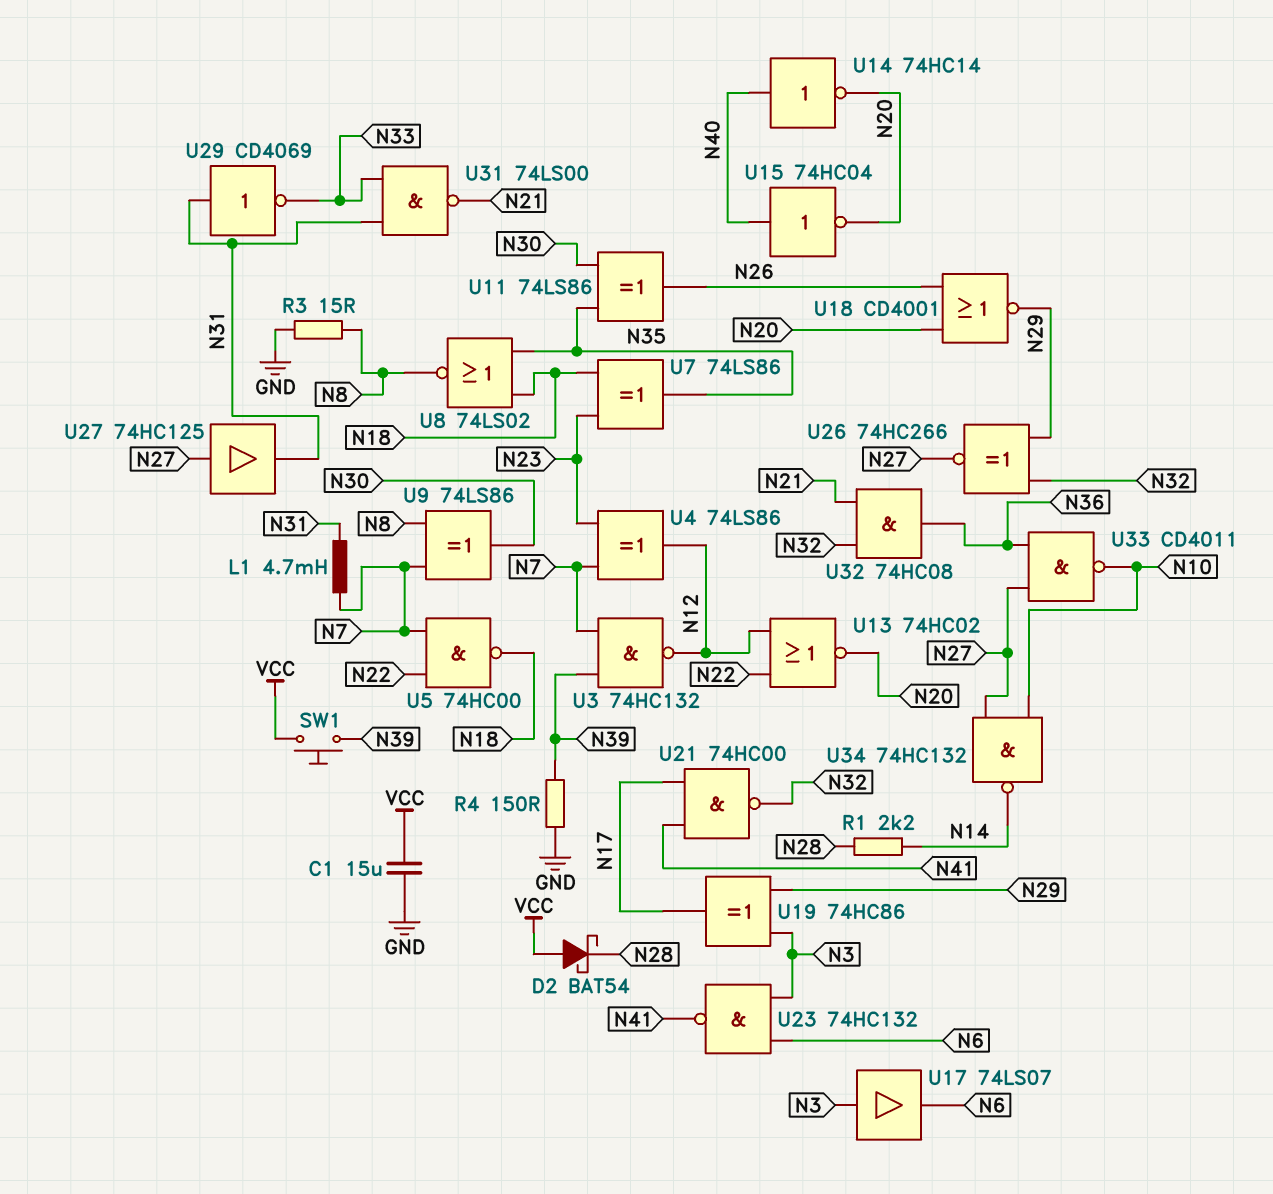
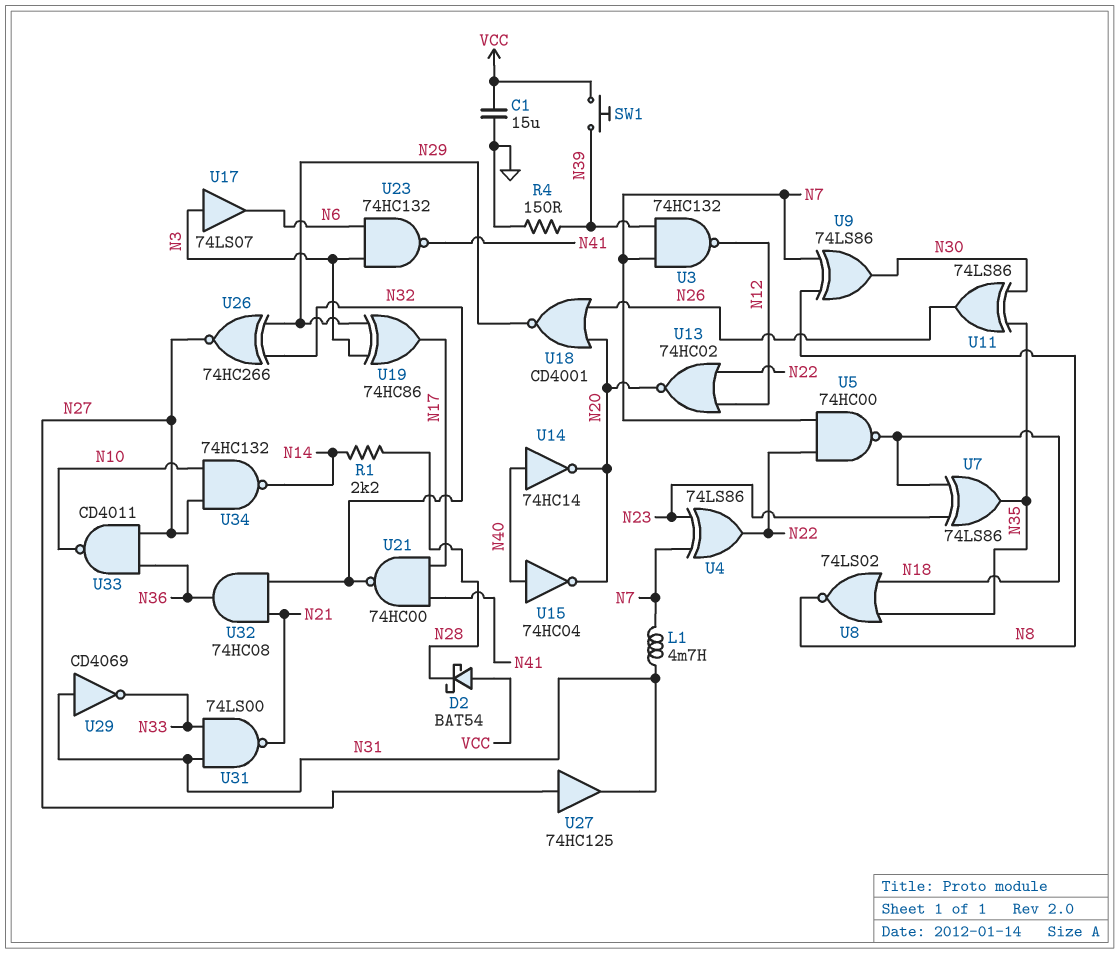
R3: 15 (GND, N8) -> none
U4: XOR 74LS86 (in N7, in N23, out N12) -> XOR 74LS86 (in N7, in N23, out N22)

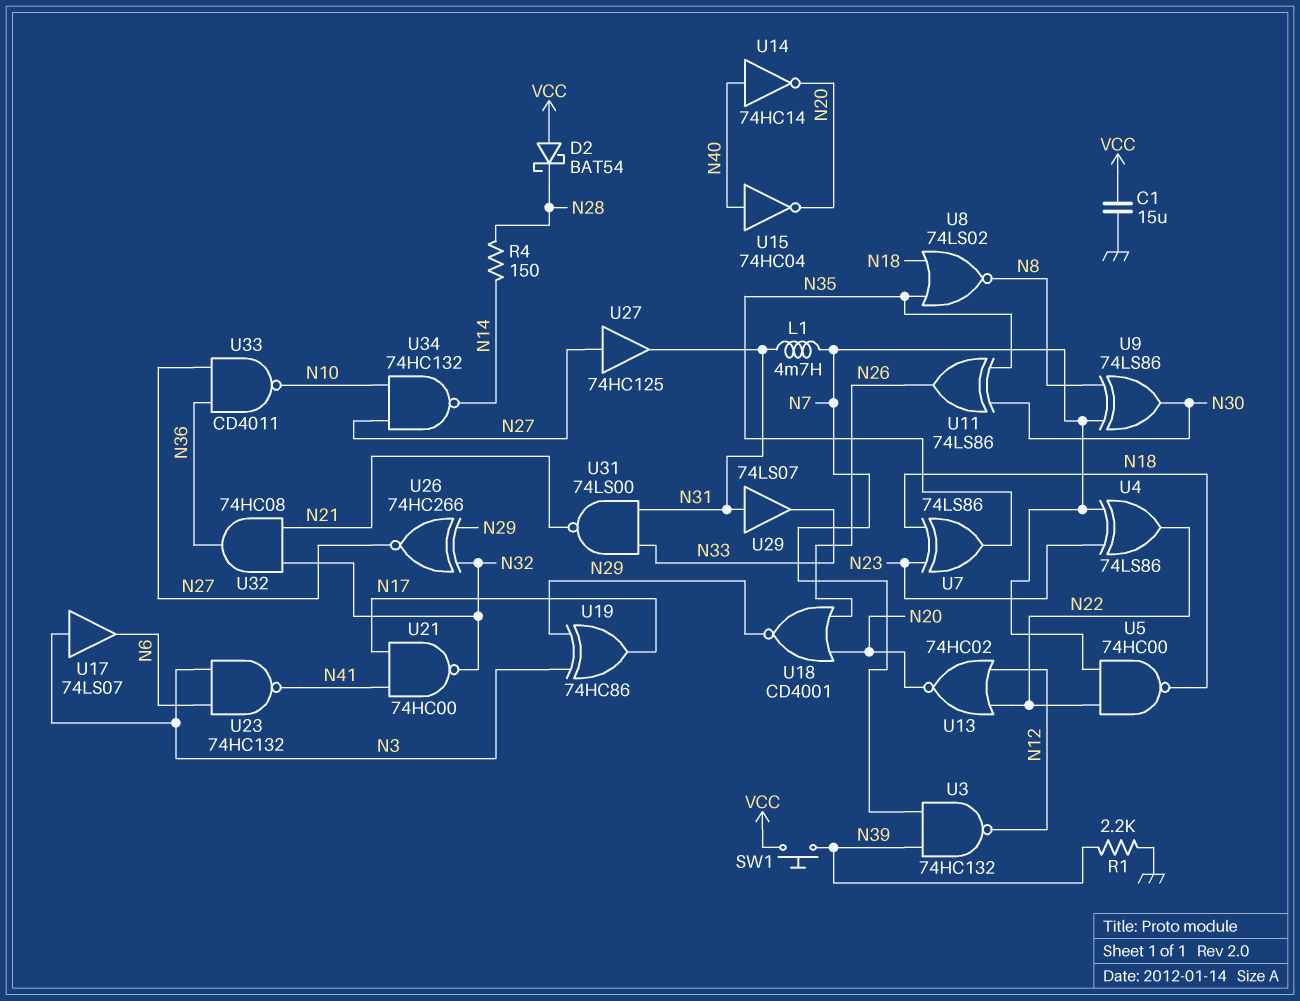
R1: 2.2k (N14, N28) -> 2.2k (GND, N39)
R4: 150 (GND, N39) -> 150 (N14, N28)
U29: NOT CD4069 (in N31, out N33) -> buffer 74LS07 (in N31, out N33)

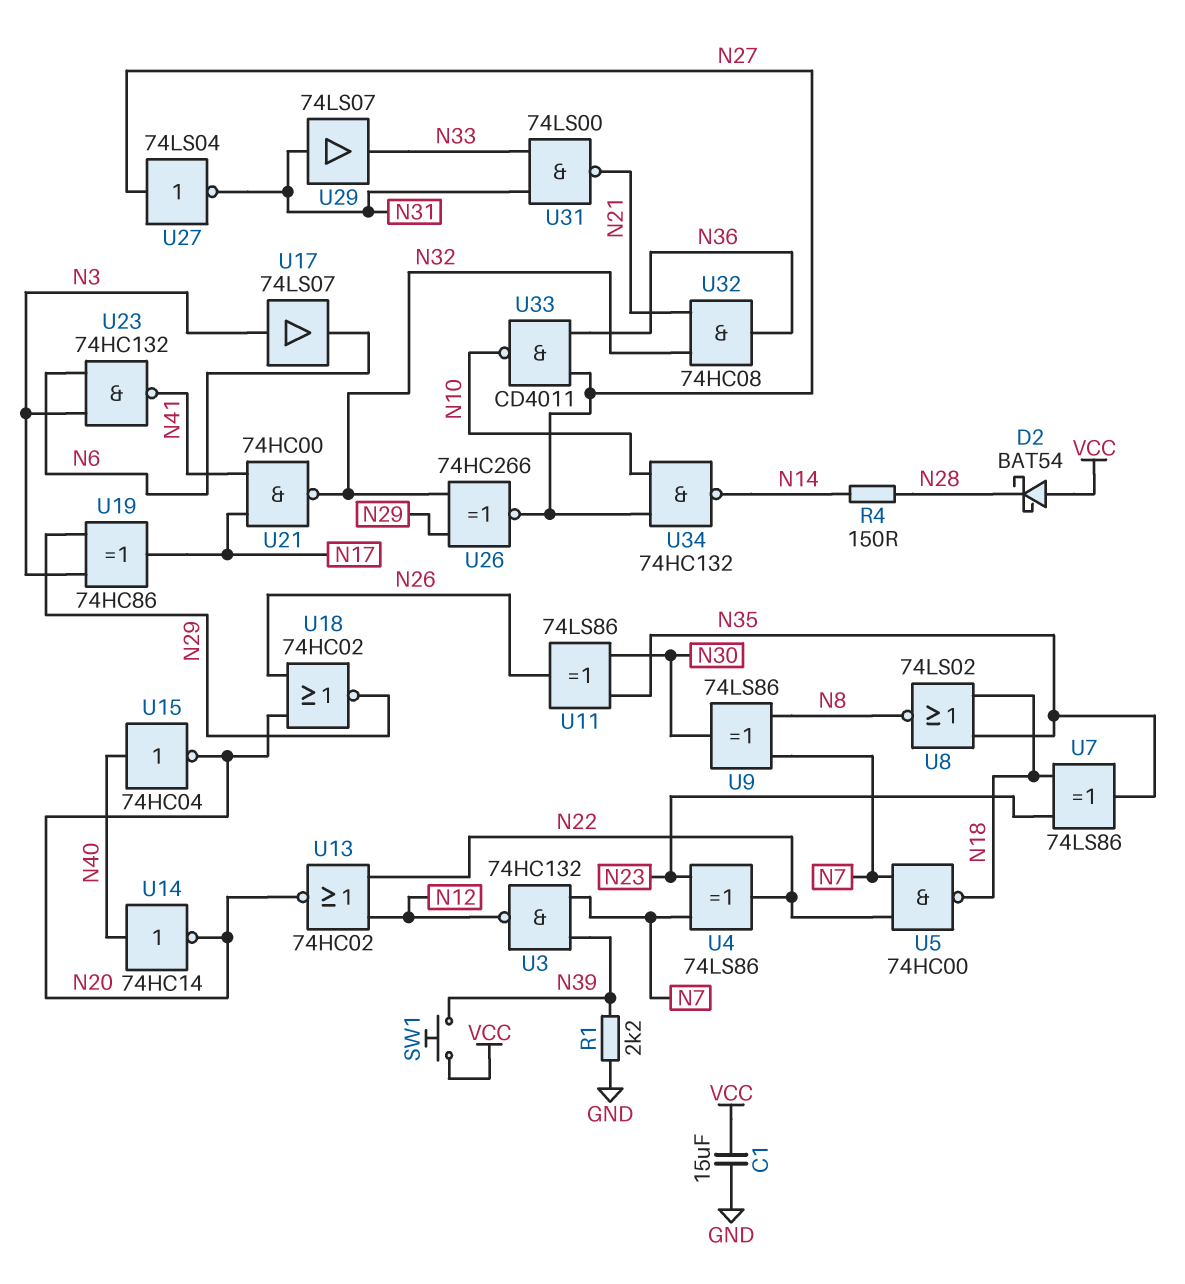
L1: 4.7mH (N7, N31) -> none
U18: NOR CD4001 (in N20, in N26, out N29) -> NOR 74HC02 (in N20, in N26, out N29)
U27: buffer 74HC125 (in N27, out N31) -> NOT 74LS04 (in N27, out N31)

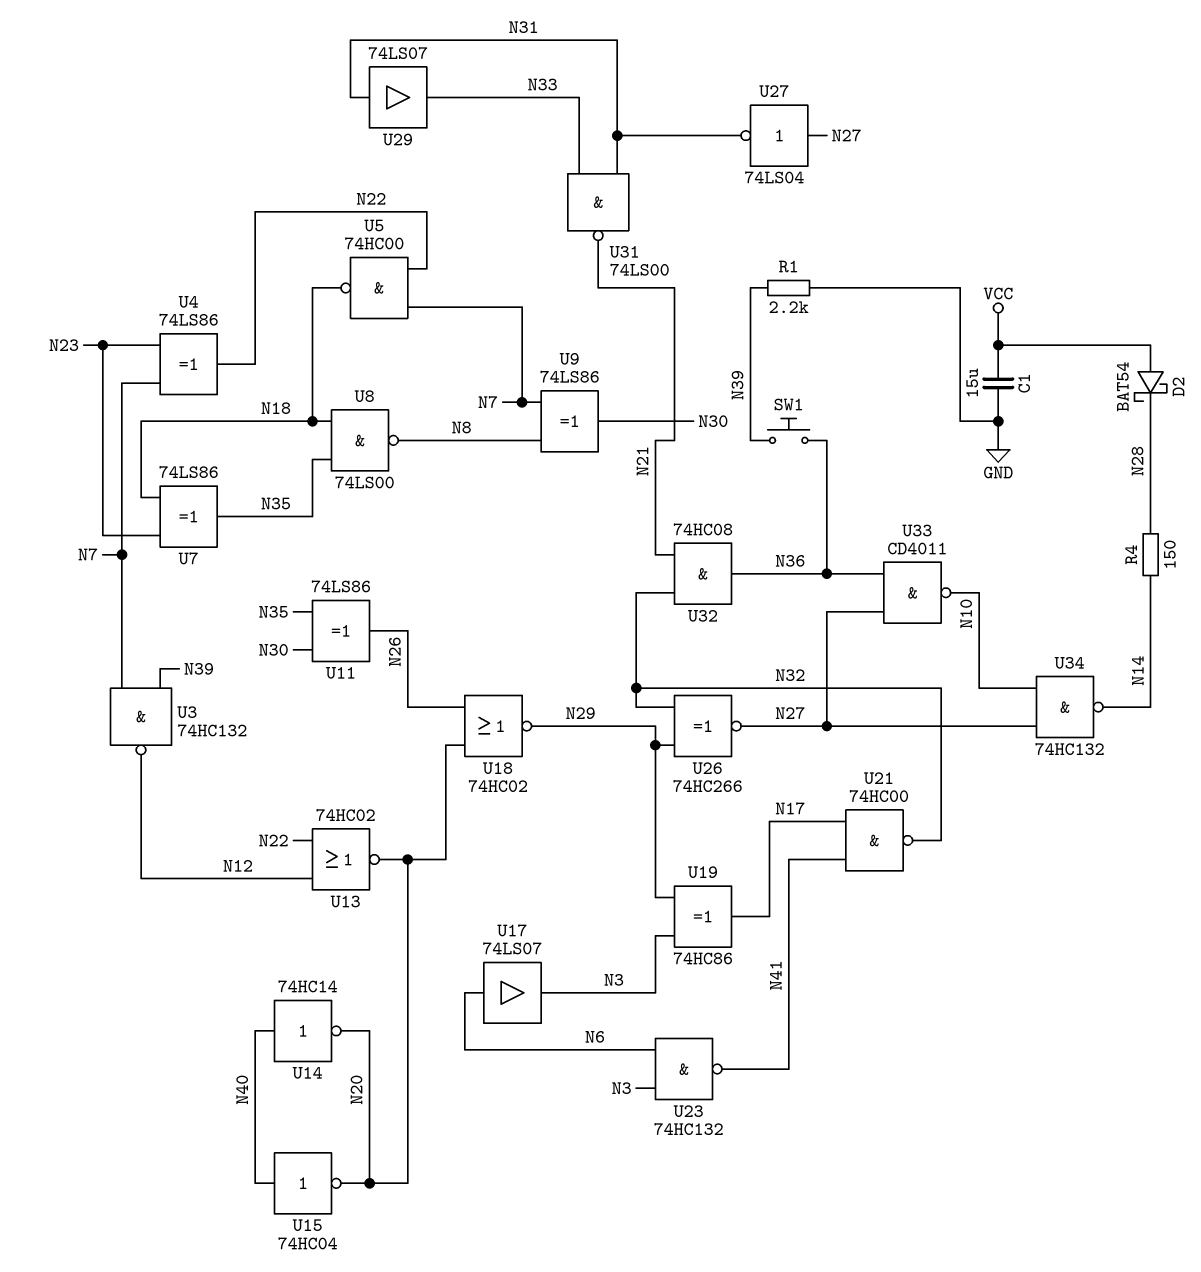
SW1: button (N39, VCC) -> button (N36, N39)
U8: NOR 74LS02 (in N18, in N35, out N8) -> NAND 74LS00 (in N18, in N35, out N8)
U17: buffer 74LS07 (in N3, out N6) -> buffer 74LS07 (in N6, out N3)

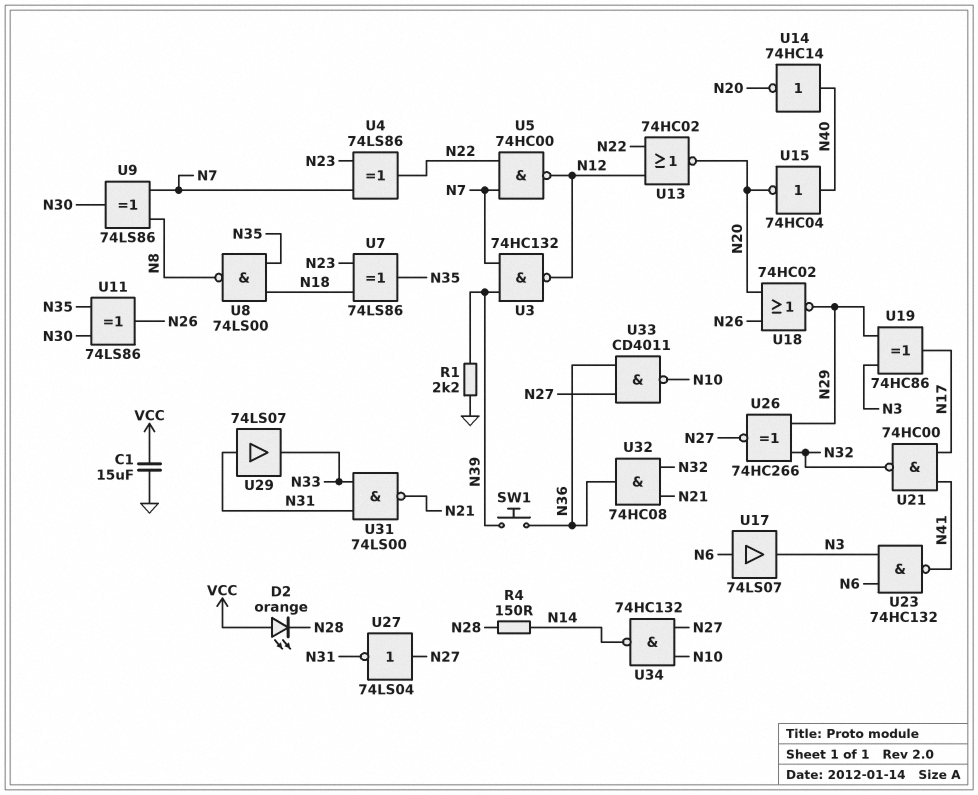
D2: schottky BAT54 (A VCC, K N28) -> LED orange (A VCC, K N28)
U5: NAND 74HC00 (in N7, in N22, out N18) -> NAND 74HC00 (in N7, in N22, out N12)

